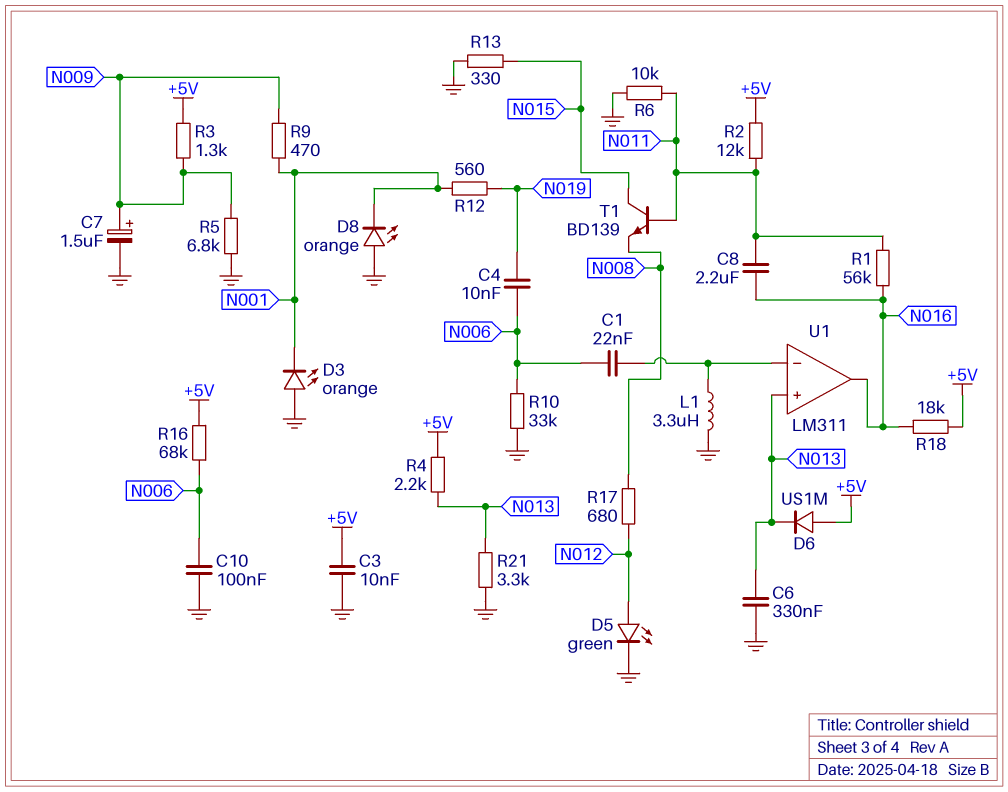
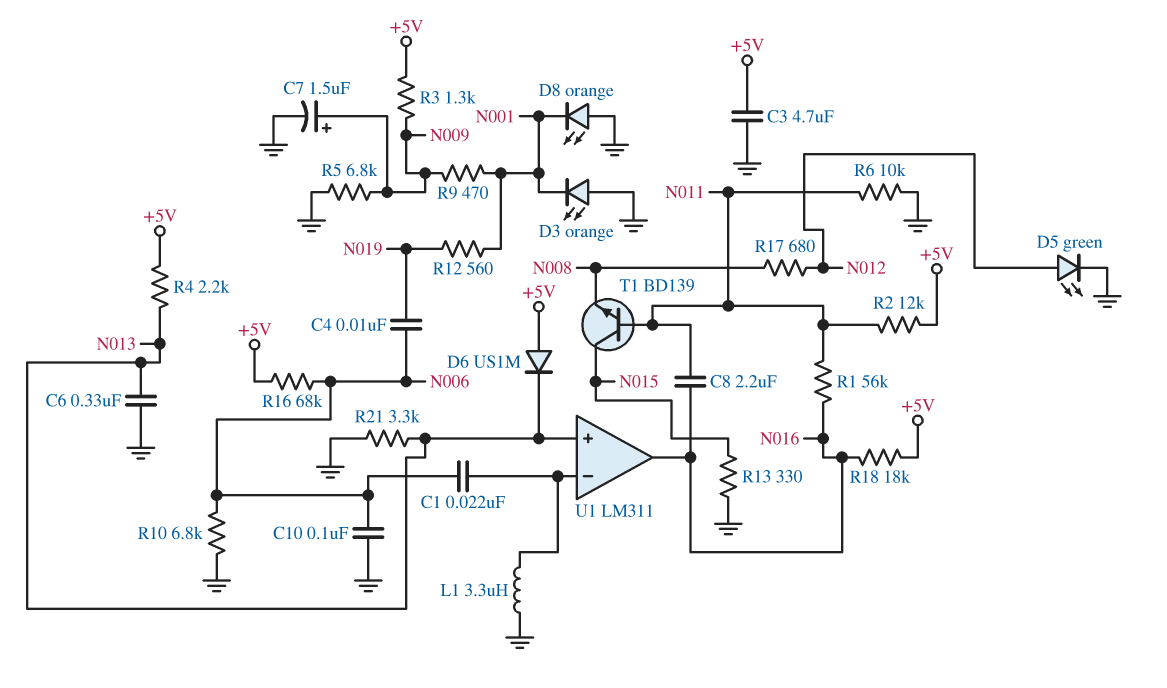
C3: 10nF (+5V, GND) -> 4.7uF (+5V, GND)
R10: 33k (GND, N006) -> 6.8k (GND, N006)

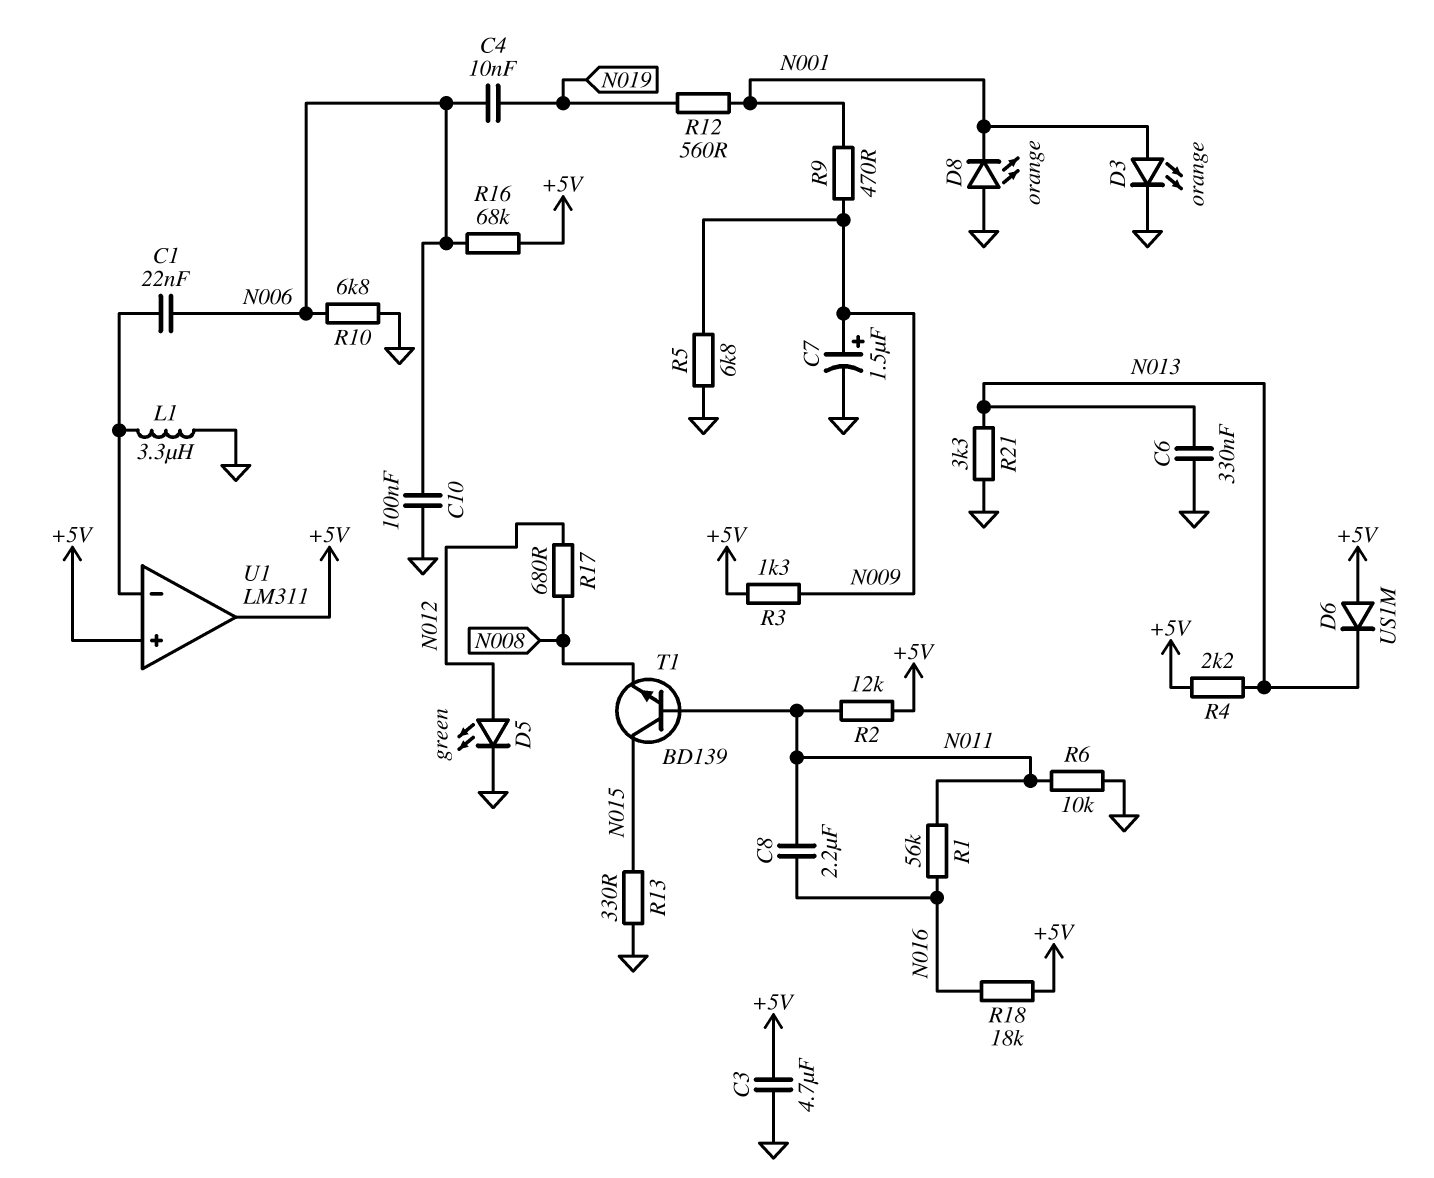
D3: LED orange (A GND, K N001) -> LED orange (A N001, K GND)
U1 pin in+: N013 -> +5V
U1 pin out: N016 -> +5V

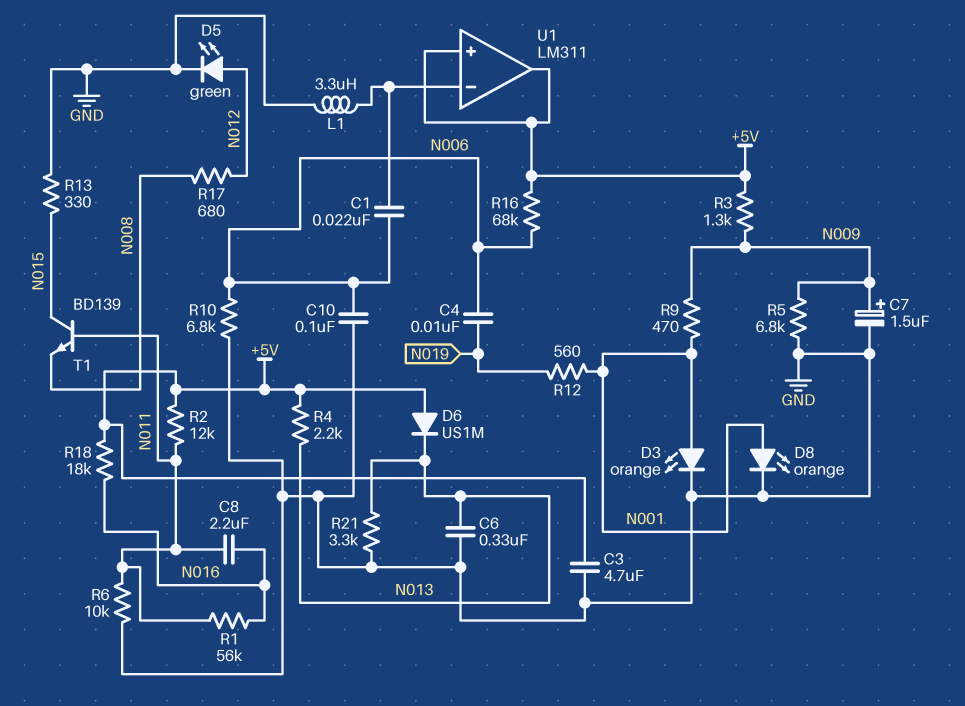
D8: LED orange (A GND, K N001) -> LED orange (A N001, K GND)

